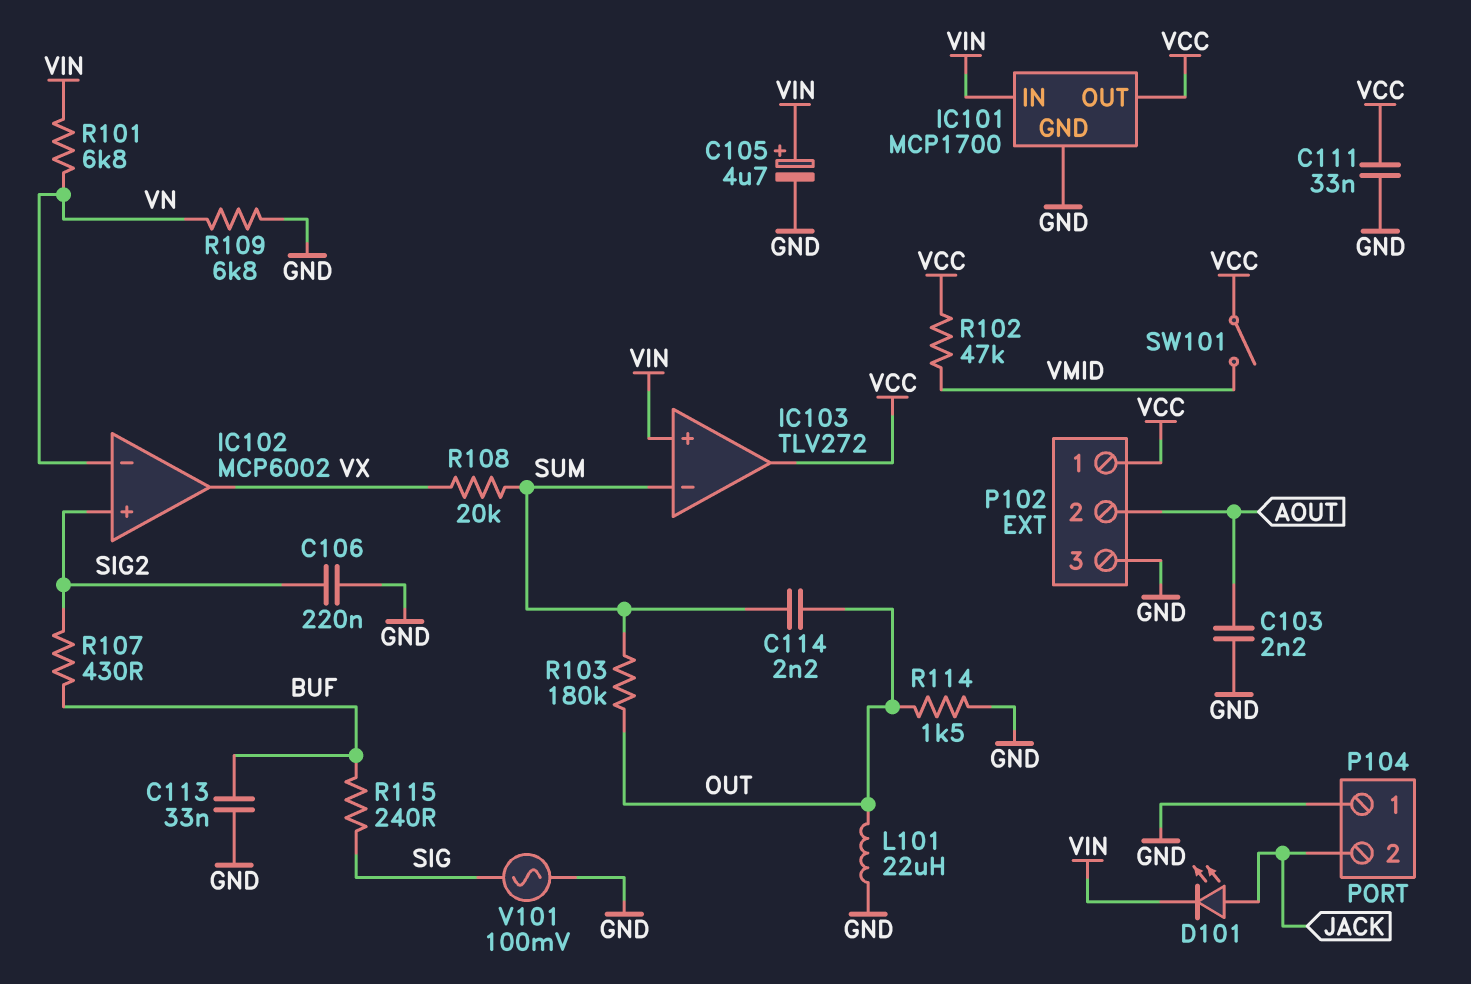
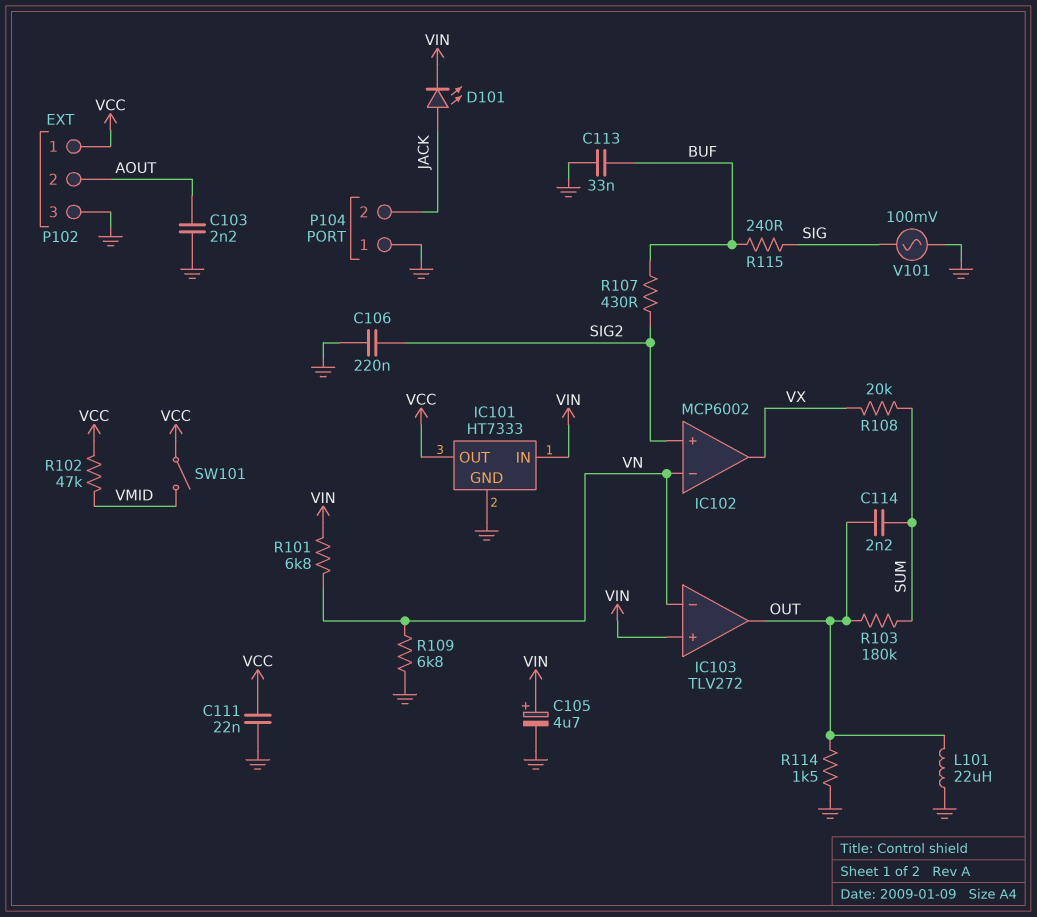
C111: 33nF (GND, VCC) -> 22nF (GND, VCC)
IC101: MCP1700 -> HT7333
IC103 pin in-: SUM -> VN
IC103 pin out: VCC -> OUT

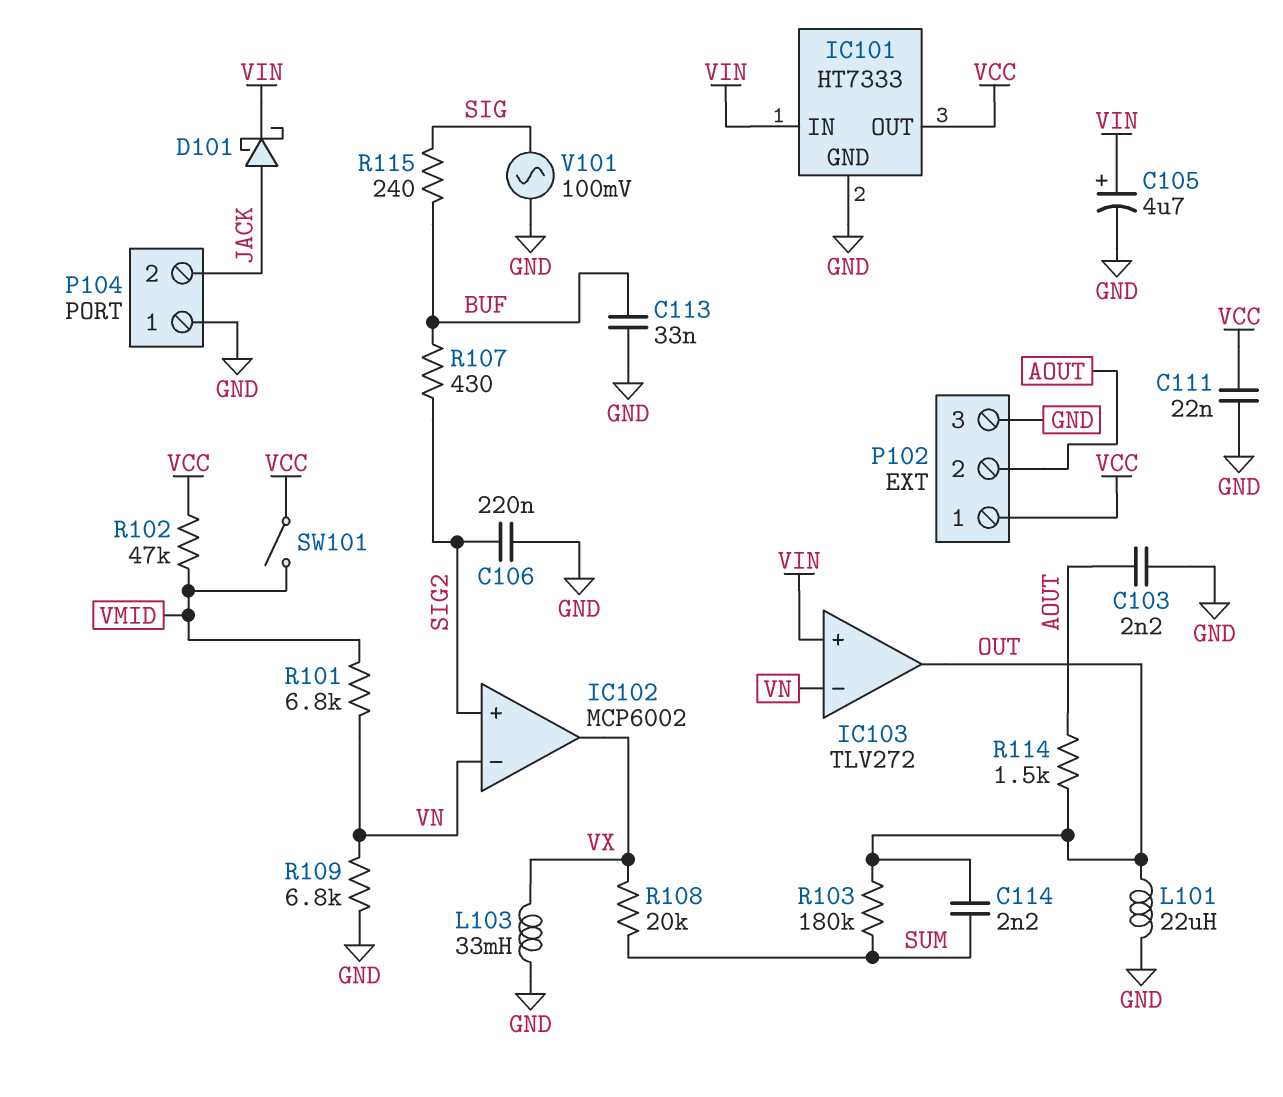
D101: LED (A JACK, K VIN) -> schottky (A JACK, K VIN)
L103: none -> 33mH (GND, VX)
R101: 6.8k (VIN, VN) -> 6.8k (VMID, VN)
R114: 1.5k (GND, OUT) -> 1.5k (AOUT, OUT)

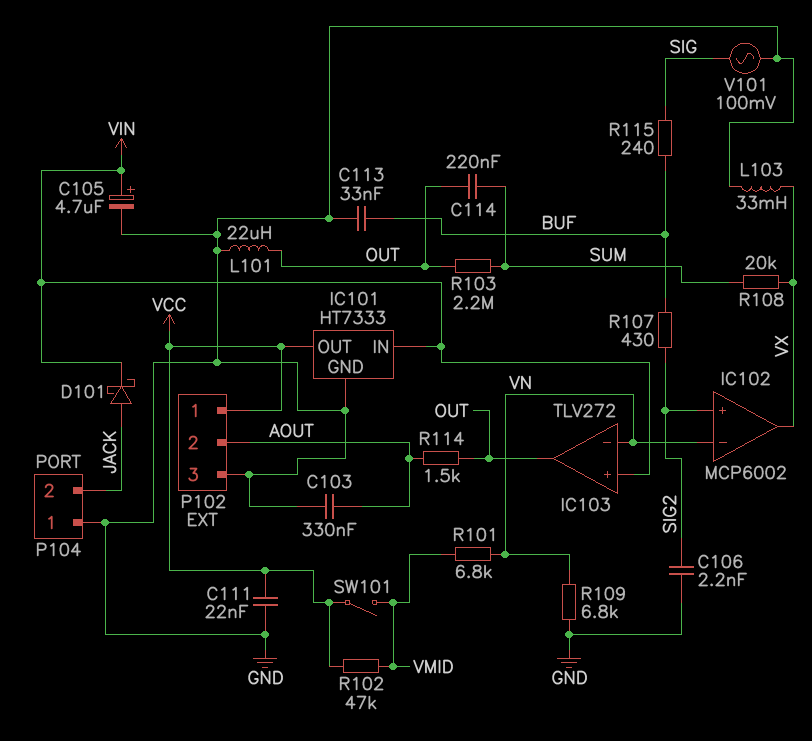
C103: 2.2nF (AOUT, GND) -> 330nF (AOUT, GND)
C106: 220nF (GND, SIG2) -> 2.2nF (GND, SIG2)
C114: 2.2nF (OUT, SUM) -> 220nF (OUT, SUM)
R103: 180k (OUT, SUM) -> 2.2M (OUT, SUM)

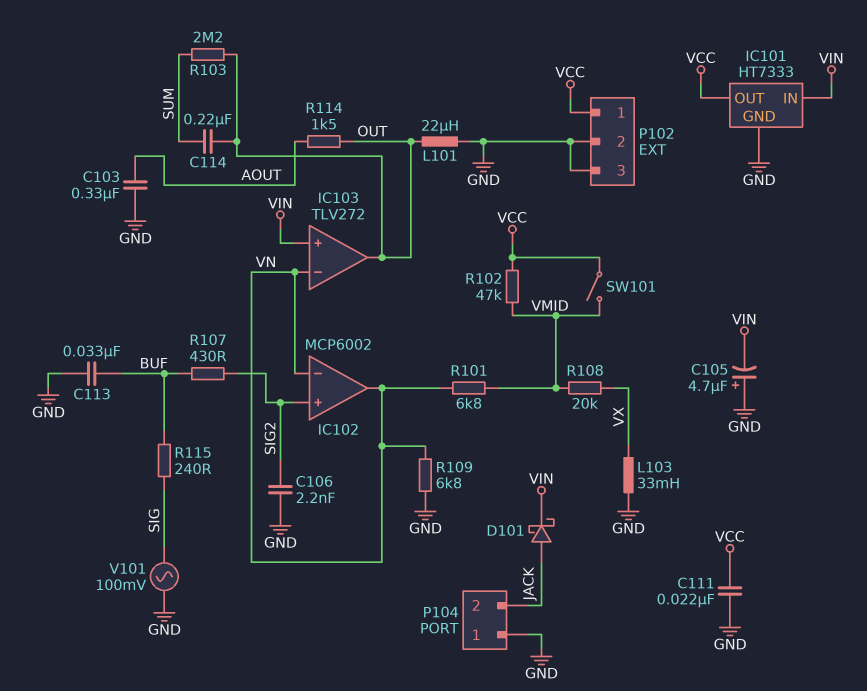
C105: 4.7uF (plus VIN, minus GND) -> 4.7uF (plus GND, minus VIN)
IC102 pin out: VX -> VN
P102 pin 2: AOUT -> GND
R108: 20k (SUM, VX) -> 20k (VMID, VX)

